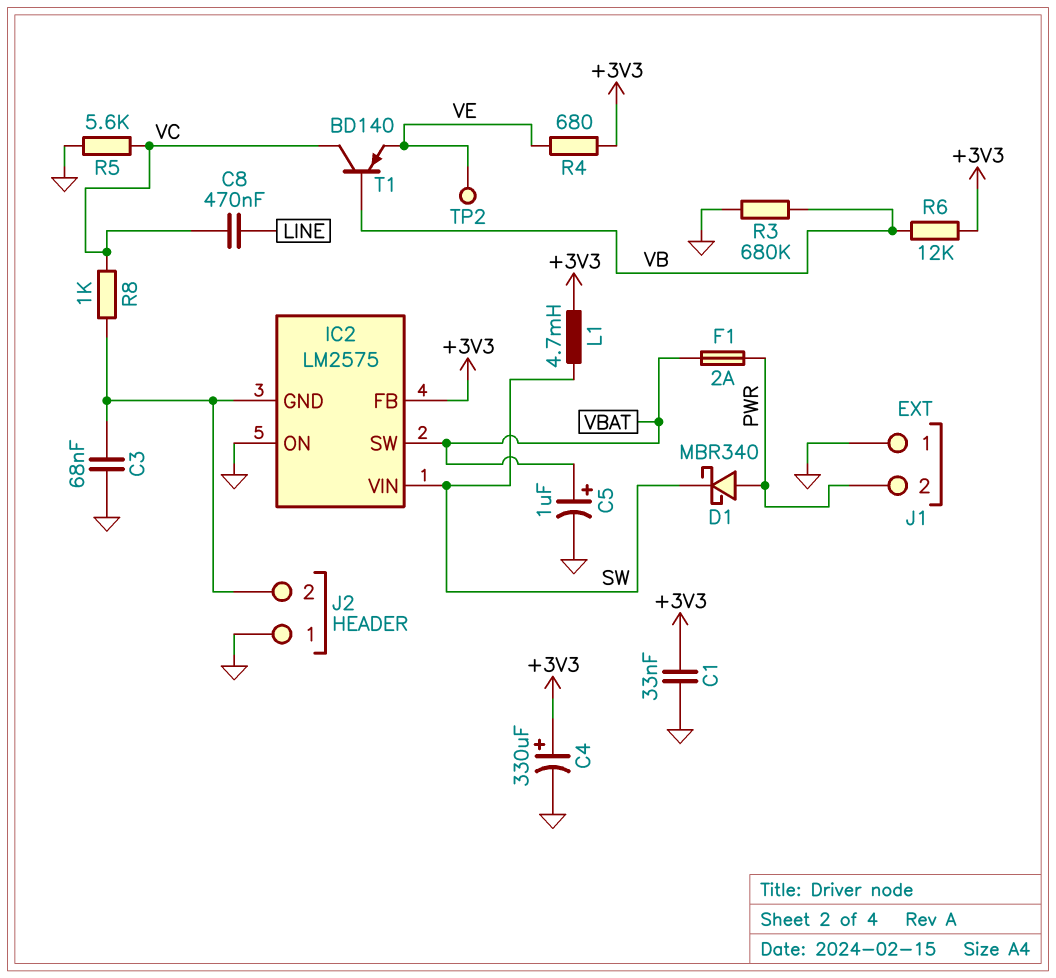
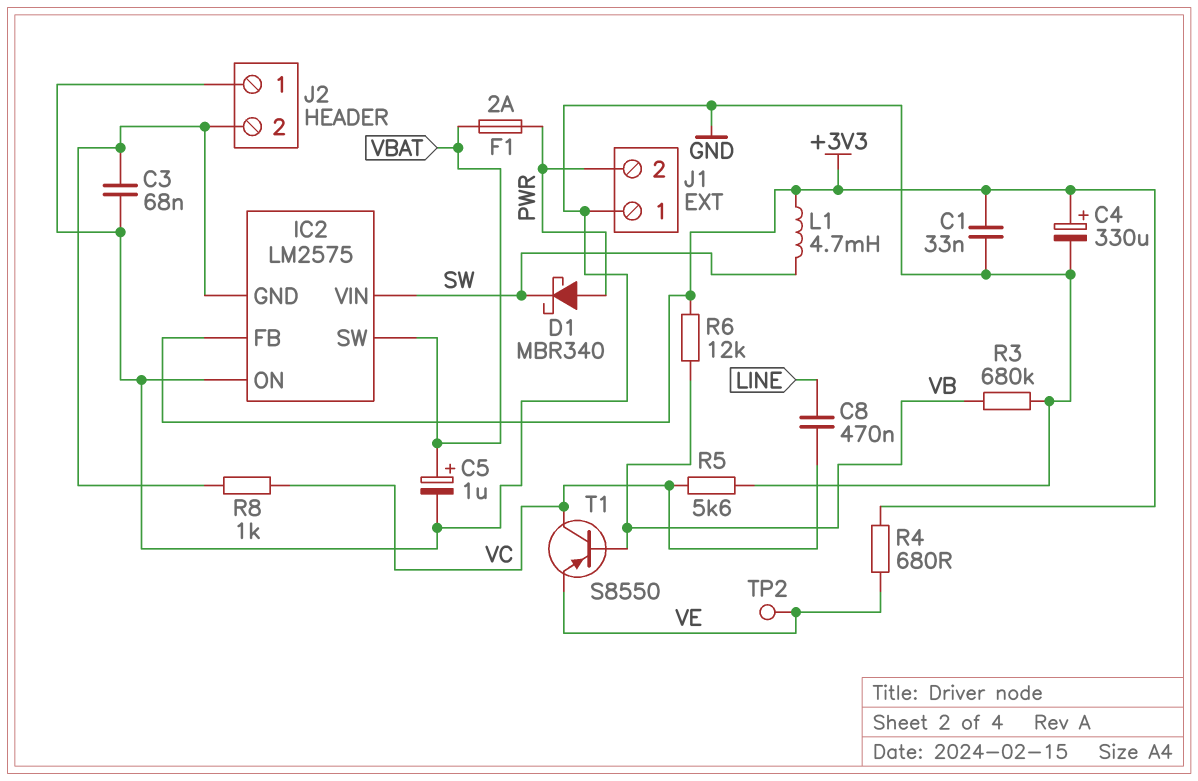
T1: PNP BD140 (B VB, C VC, E VE) -> PNP S8550 (B VB, C VC, E VE)

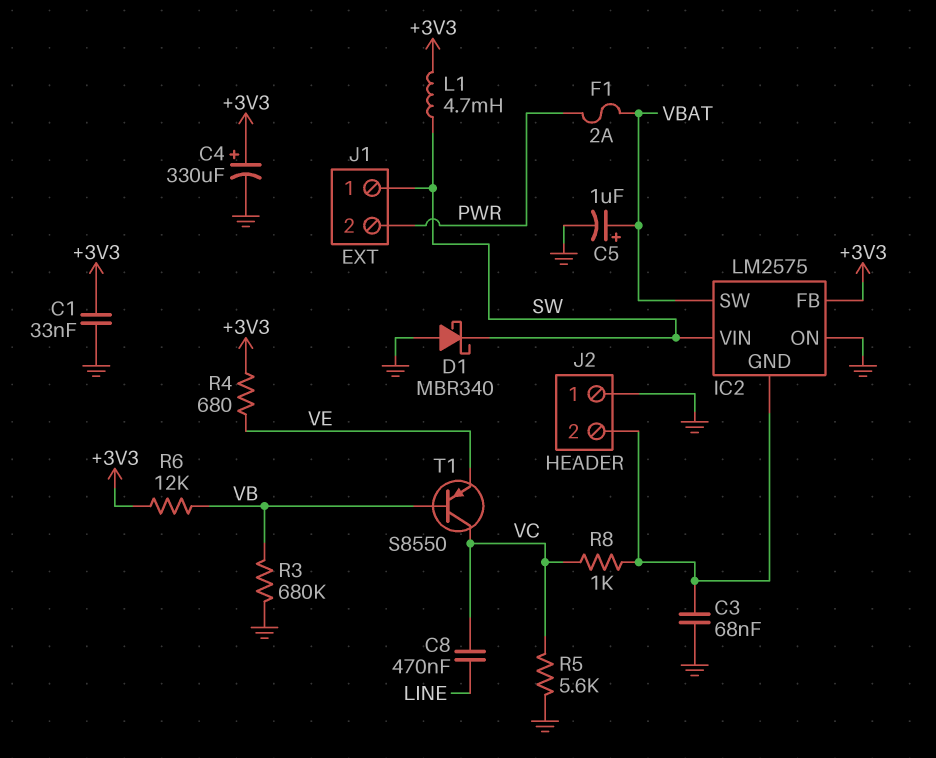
D1: schottky MBR340 (A PWR, K SW) -> schottky MBR340 (A GND, K SW)
J1 pin 1: GND -> SW
TP2: test point (VE) -> none

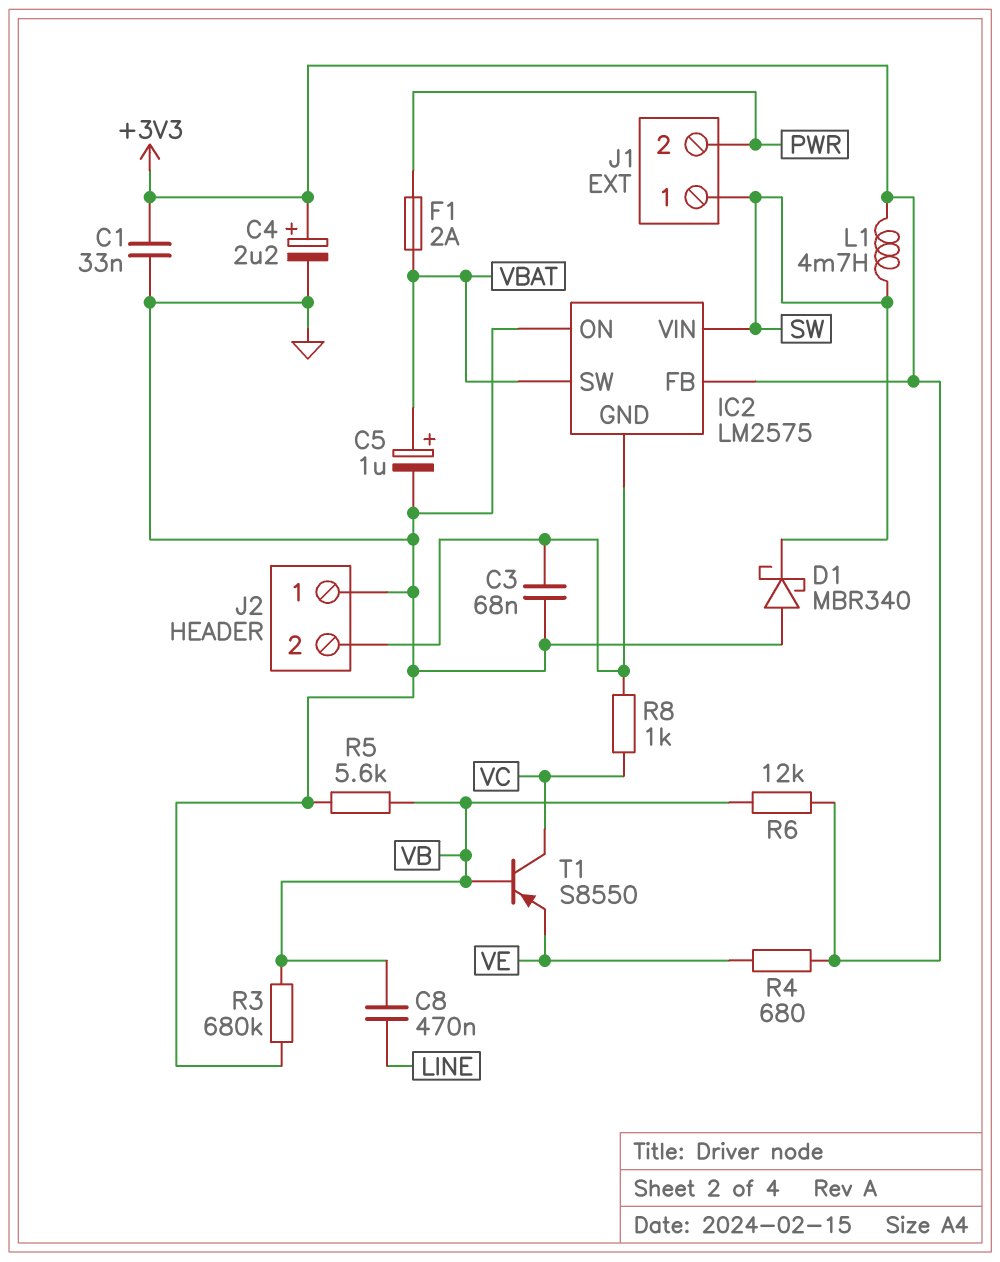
C4: 330uF (plus +3V3, minus GND) -> 2.2uF (plus +3V3, minus GND)
C8: 470nF (LINE, VC) -> 470nF (LINE, VB)
R5: 5.6k (GND, VC) -> 5.6k (GND, VB)

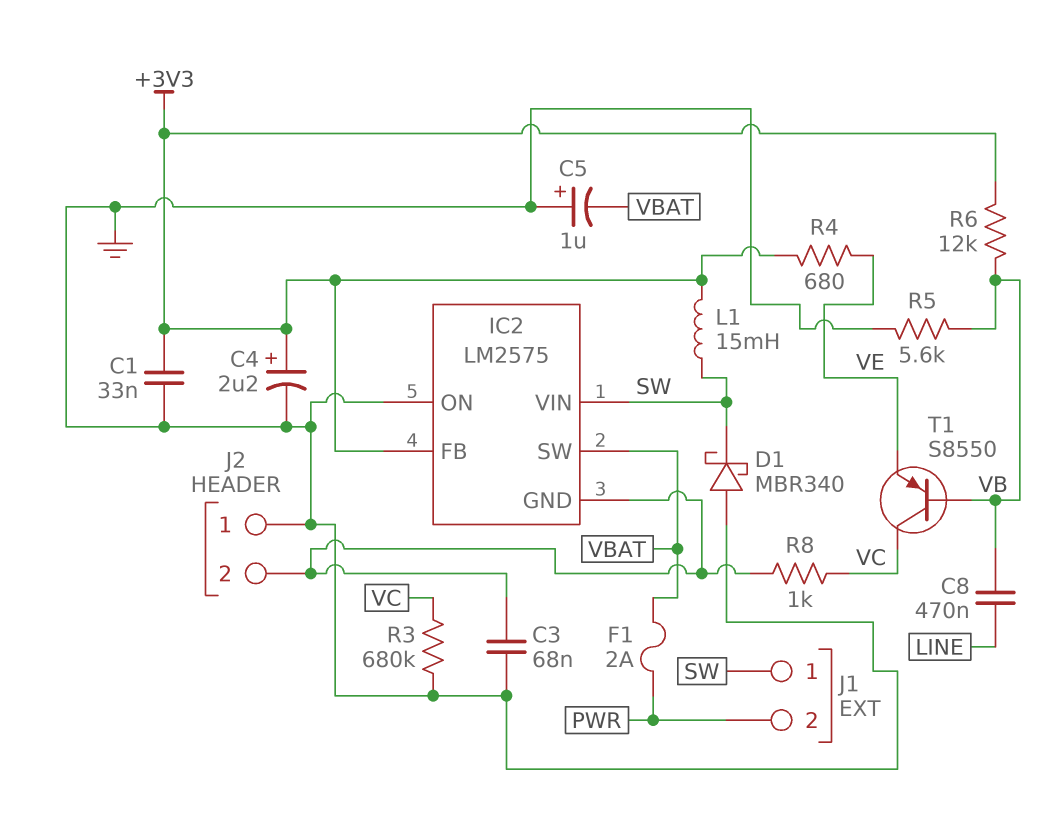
C5: 1uF (plus VBAT, minus GND) -> 1uF (plus GND, minus VBAT)
L1: 4.7mH (+3V3, SW) -> 15mH (+3V3, SW)
R3: 680k (GND, VB) -> 680k (GND, VC)

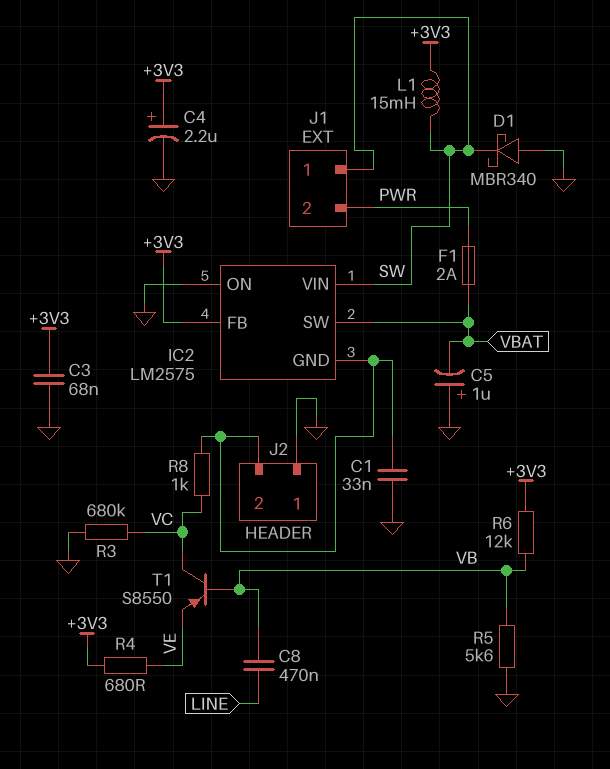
C1: 33nF (+3V3, GND) -> 33nF (GND, IC2/GND)
C3: 68nF (GND, IC2/GND) -> 68nF (+3V3, GND)

